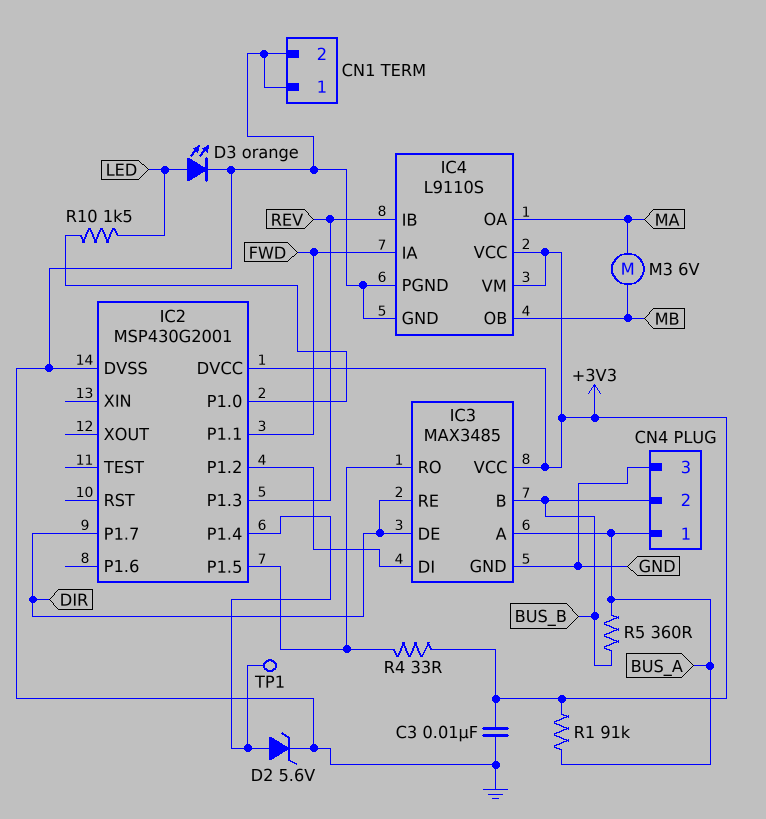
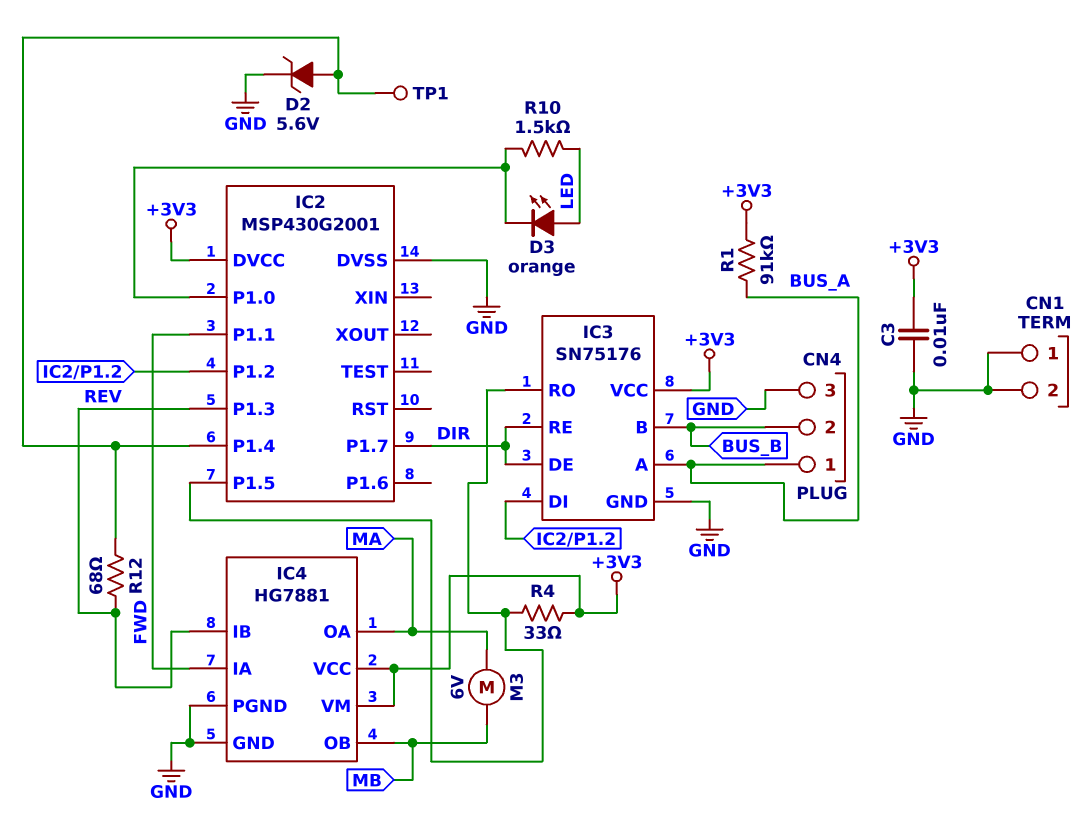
D3: LED orange (A LED, K GND) -> LED orange (A LED, K IC2/P1.0)
IC3: MAX3485 -> SN75176
IC4: L9110S -> HG7881
R5: 360 (BUS_A, BUS_B) -> none
R12: none -> 68 (IC2/P1.4, REV)

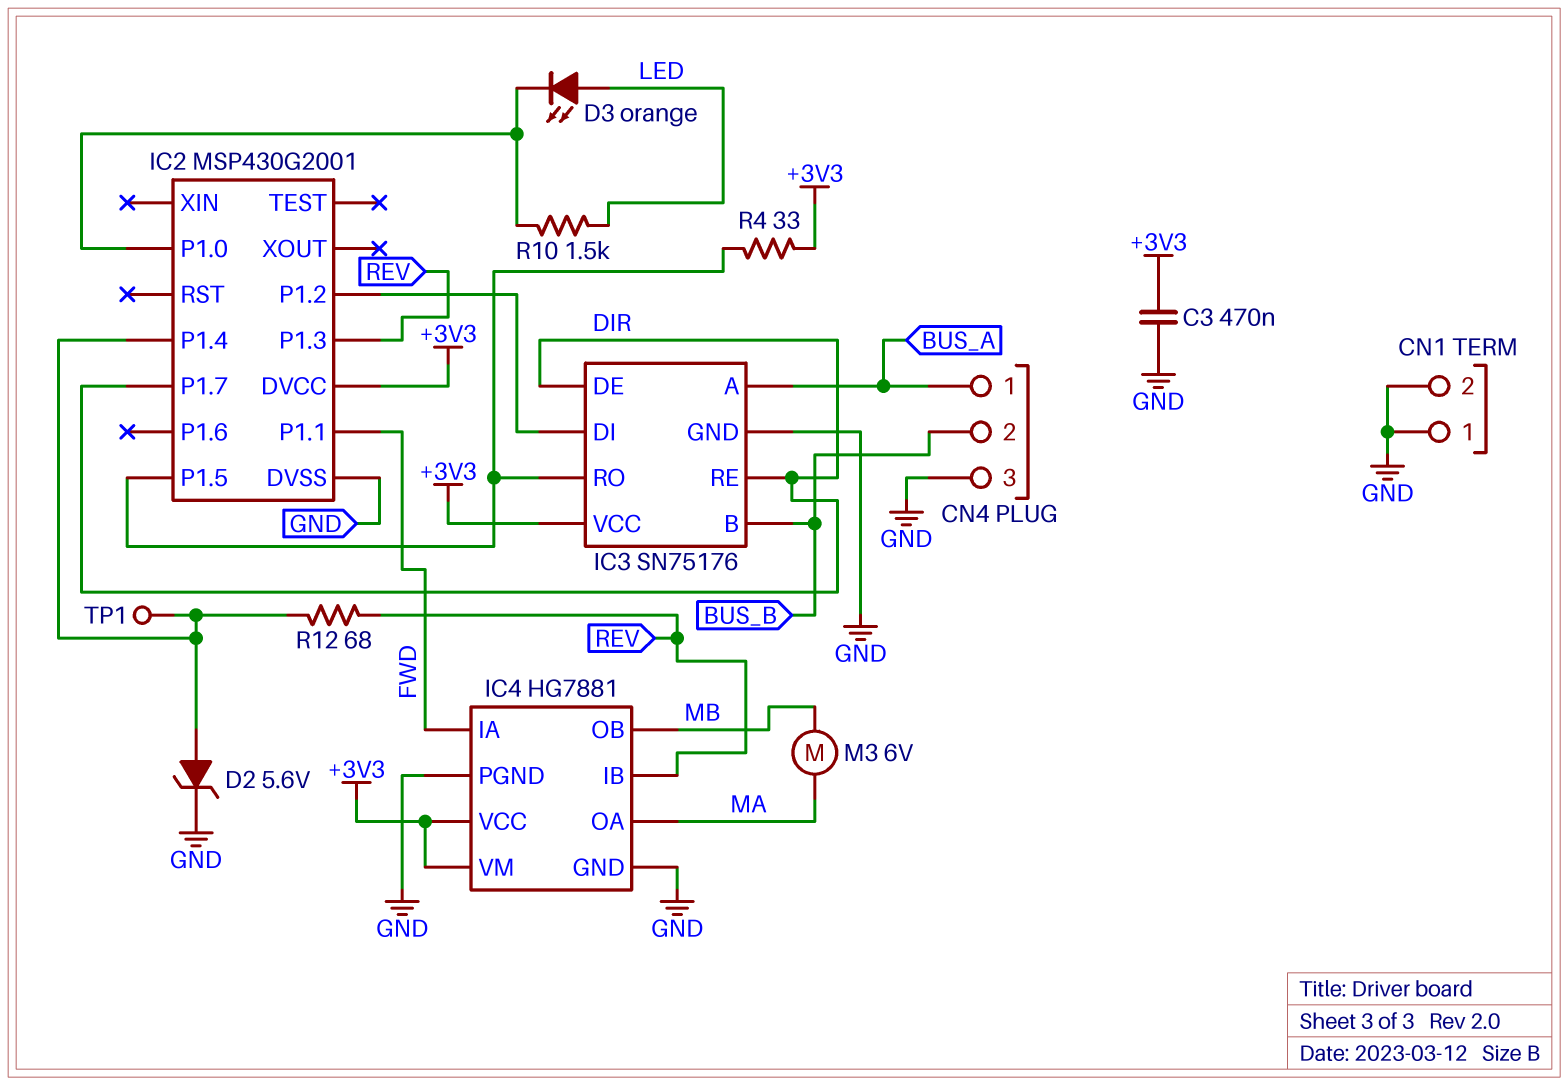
C3: 10nF (+3V3, GND) -> 470nF (+3V3, GND)
R1: 91k (+3V3, BUS_A) -> none

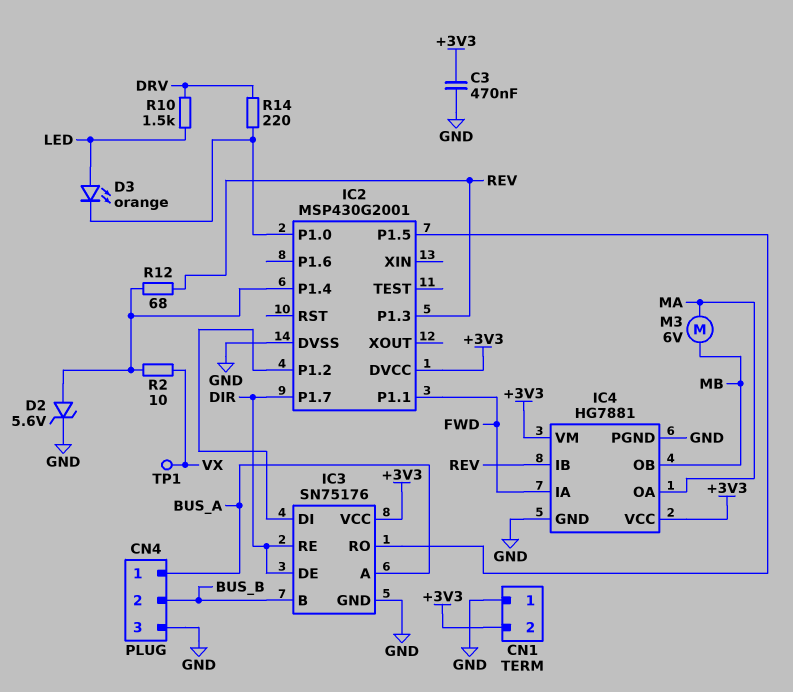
CN1 pin 2: GND -> +3V3
R2: none -> 10 (IC2/P1.4, VX)
R4: 33 (+3V3, IC2/P1.5) -> none
R10: 1.5k (IC2/P1.0, LED) -> 1.5k (DRV, LED)
R14: none -> 220 (DRV, IC2/P1.0)
TP1: test point (IC2/P1.4) -> test point (VX)

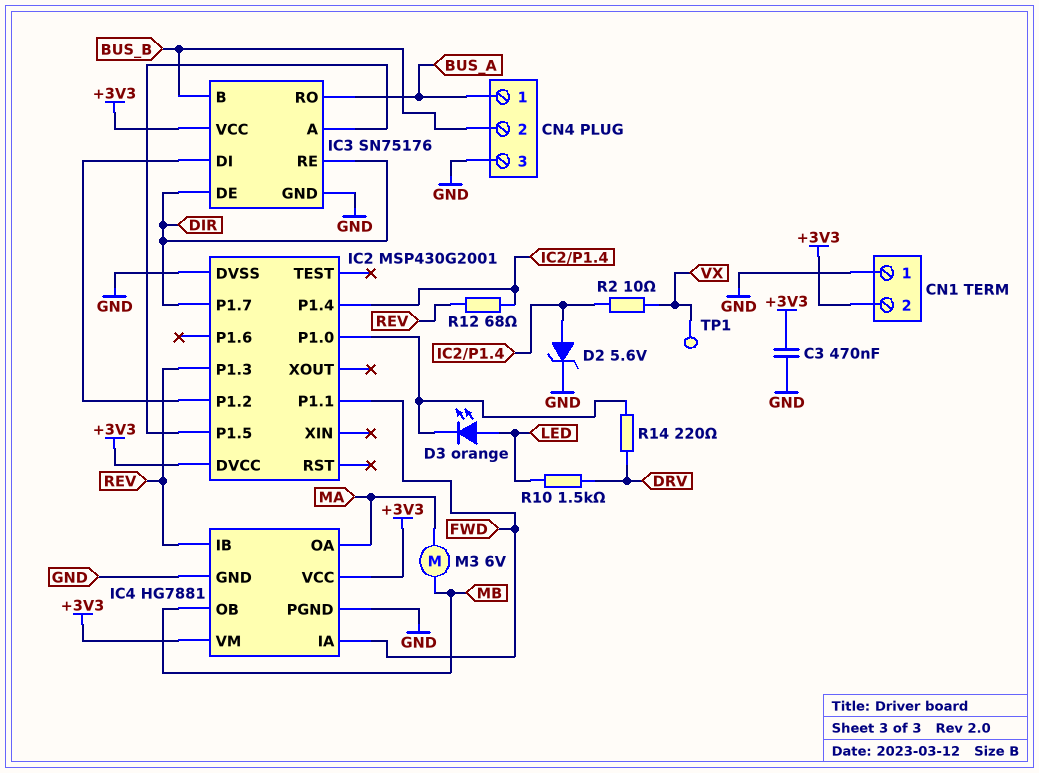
IC3 pin A: BUS_A -> IC2/P1.5
IC3 pin RO: IC2/P1.5 -> BUS_A

